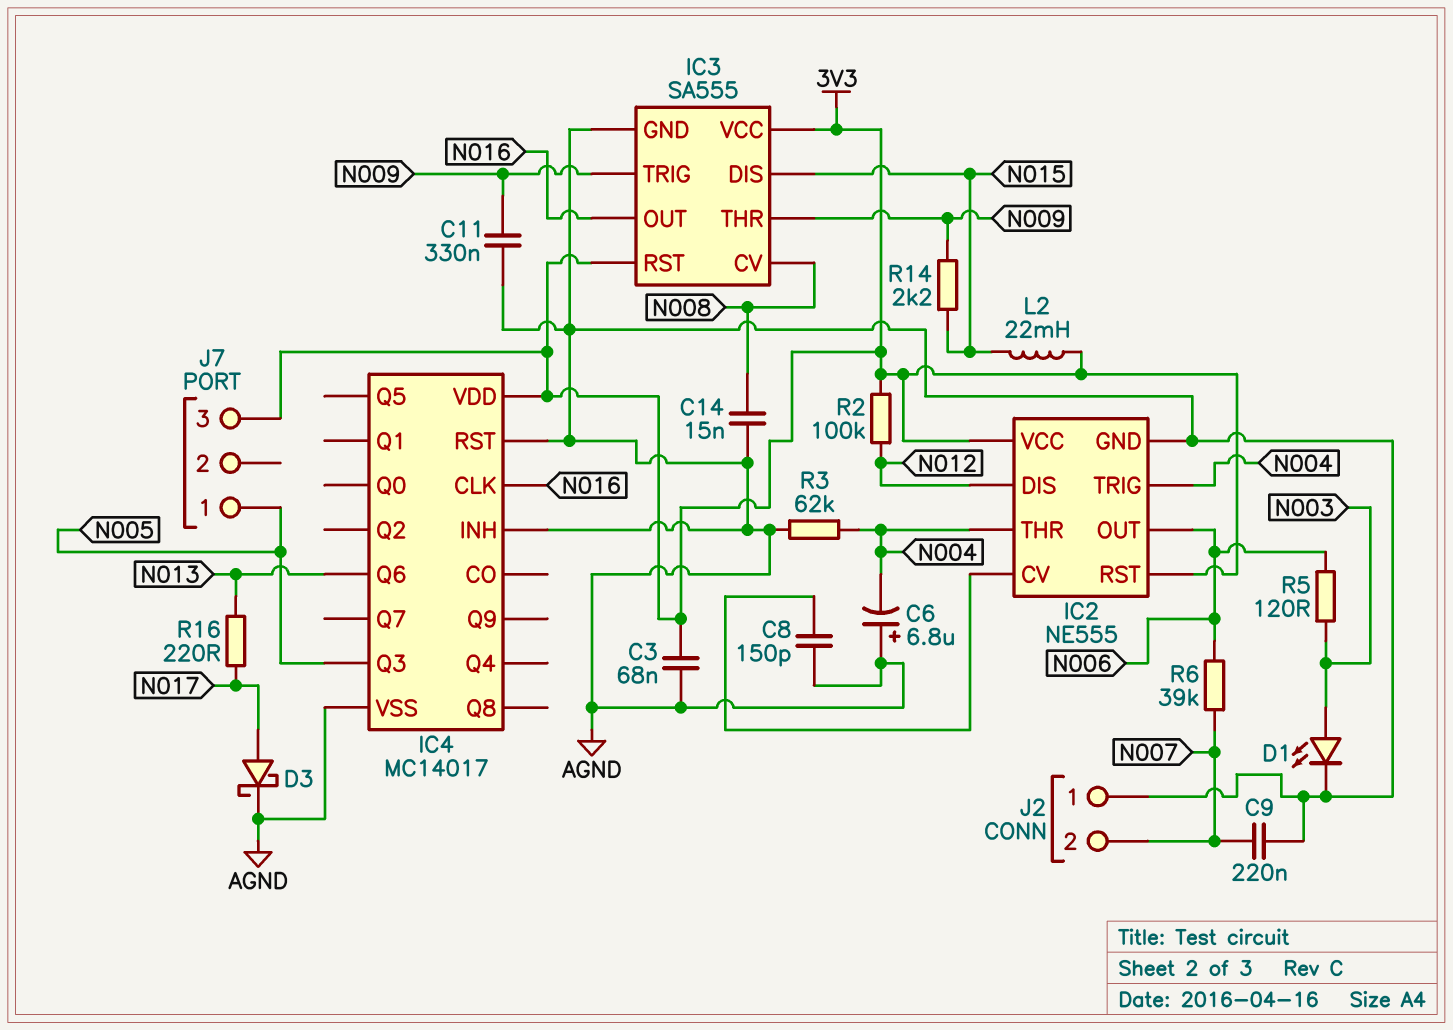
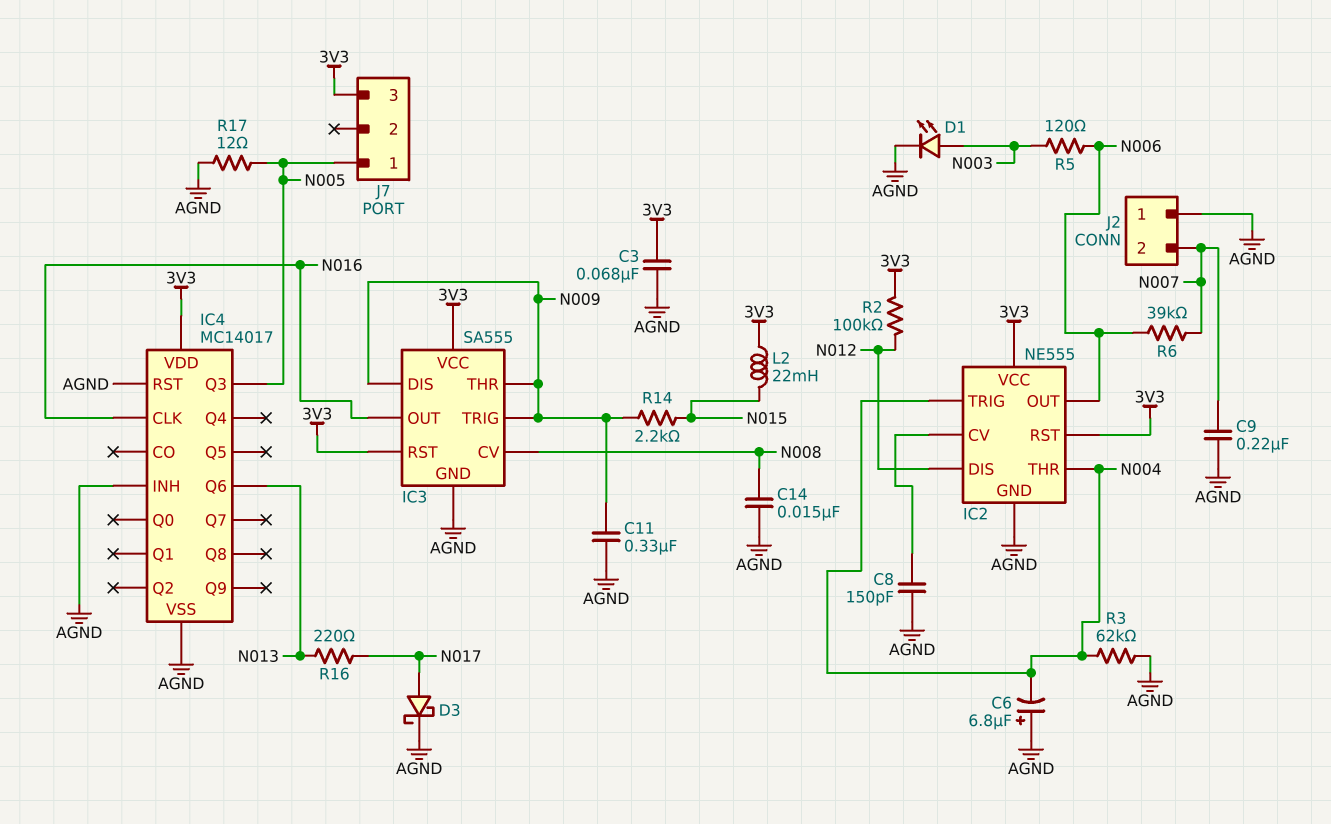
IC3 pin DIS: N015 -> N009
R17: none -> 12 (AGND, N005)

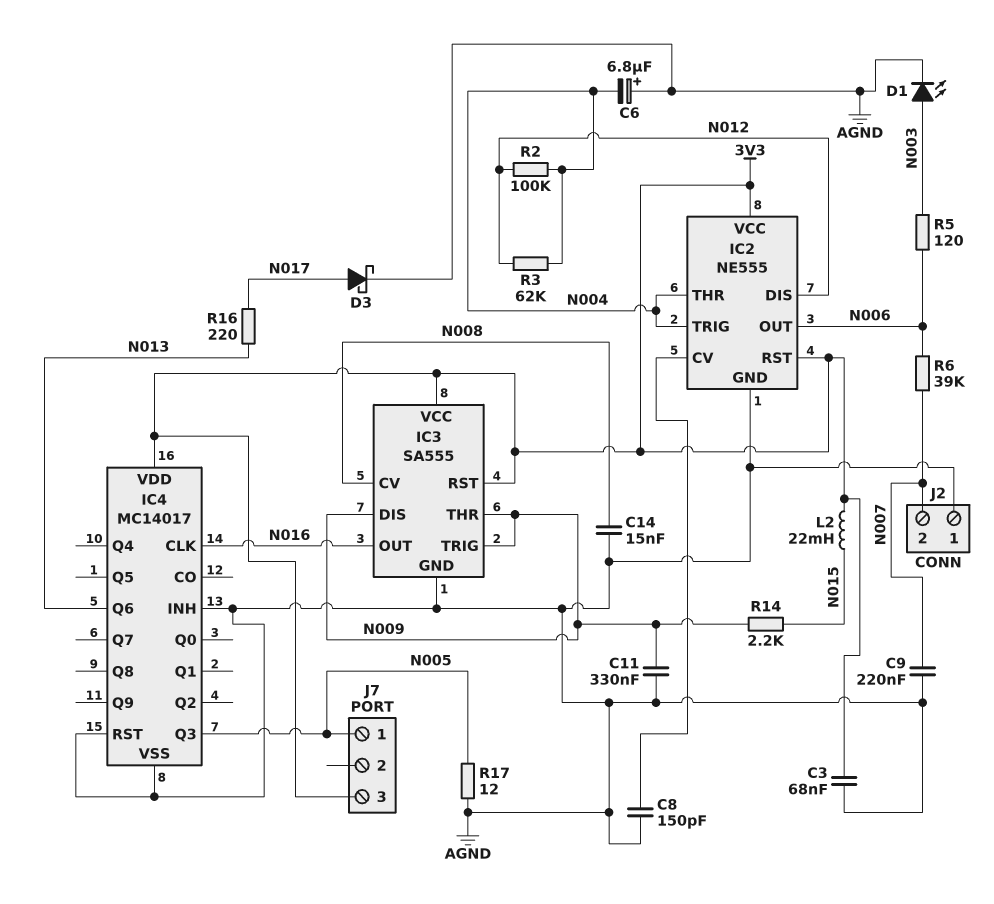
R2: 100k (3V3, N012) -> 100k (N004, N012)
R3: 62k (AGND, N004) -> 62k (N004, N012)

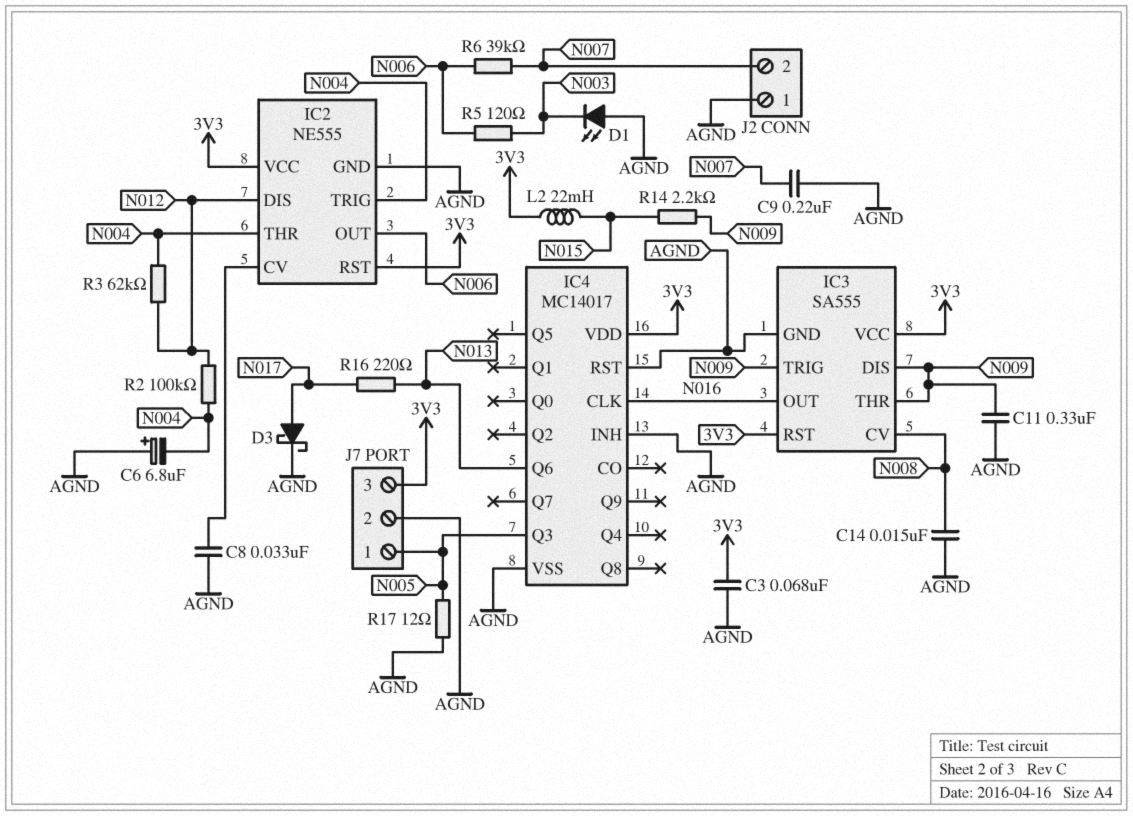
C8: 150pF (AGND, IC2/CV) -> 33nF (AGND, IC2/CV)
D1: LED (A N003, K AGND) -> LED (A AGND, K N003)
J7 pin 2: none -> AGND

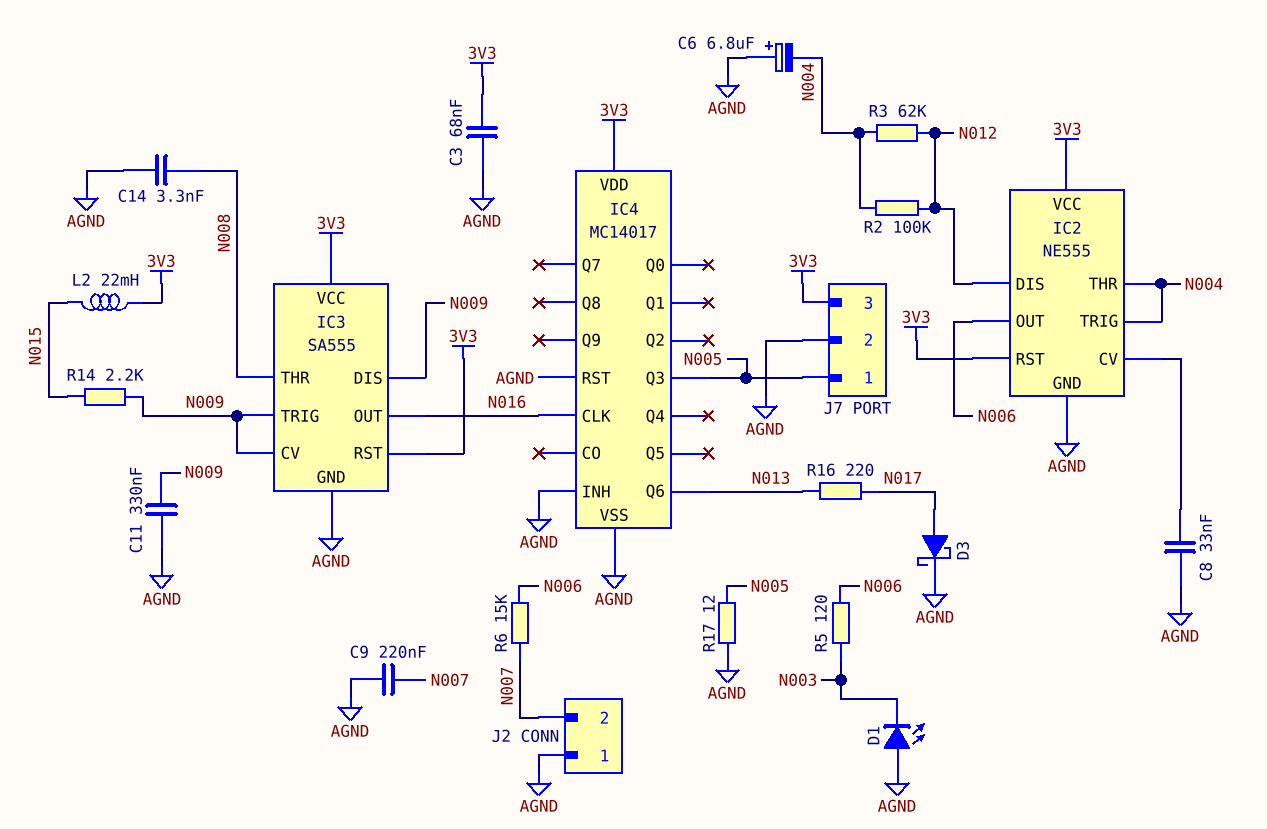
C14: 15nF (AGND, N008) -> 3.3nF (AGND, N008)
IC3 pin CV: N008 -> N009
IC3 pin THR: N009 -> N008
R6: 39k (N006, N007) -> 15k (N006, N007)

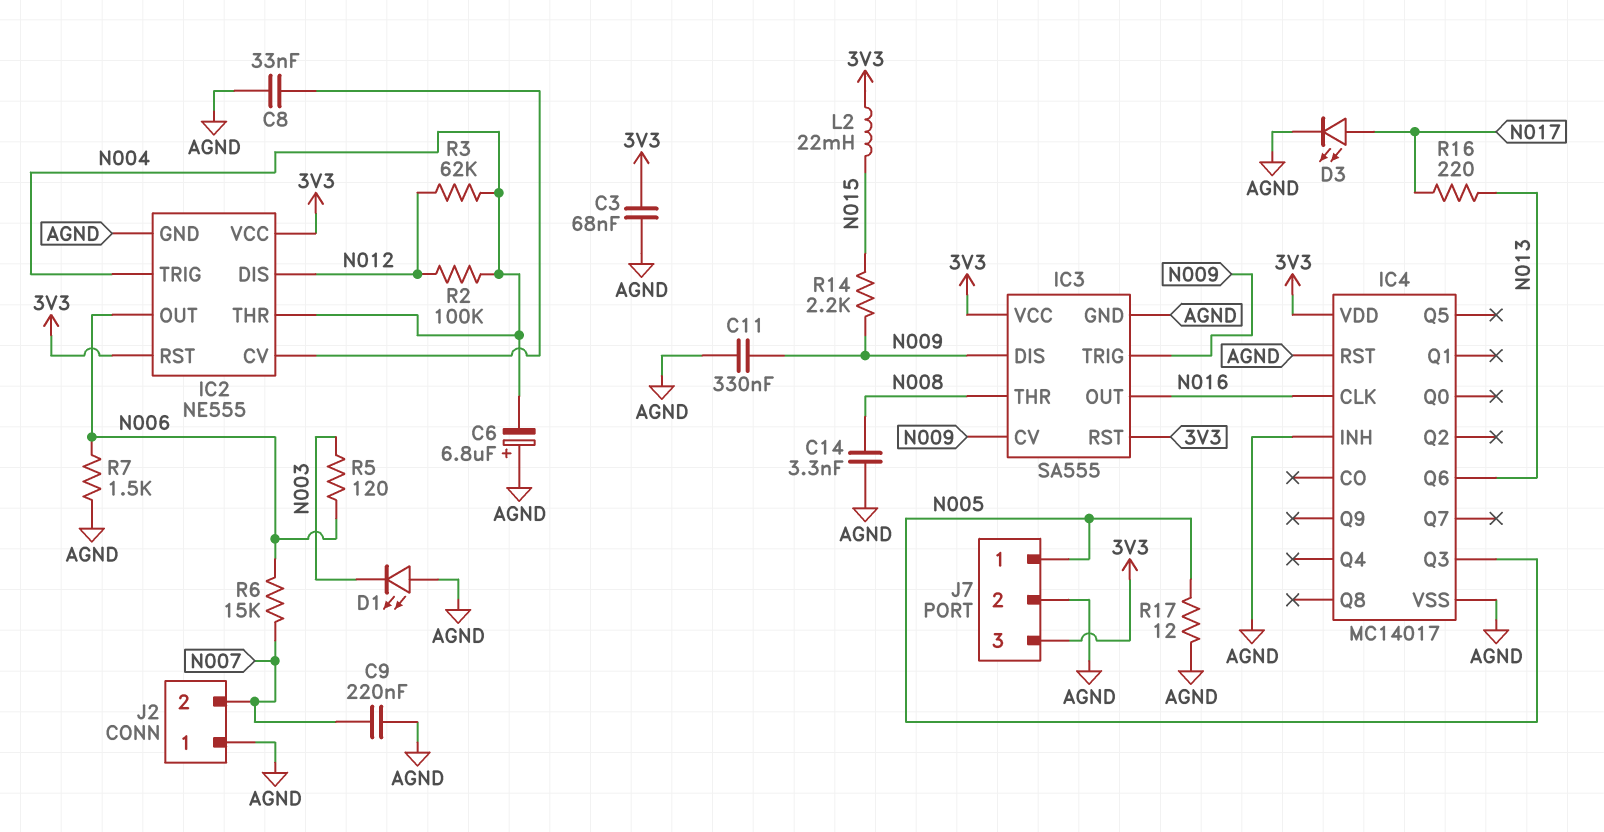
D3: schottky (A N017, K AGND) -> LED (A N017, K AGND)
R7: none -> 1.5k (AGND, N006)

